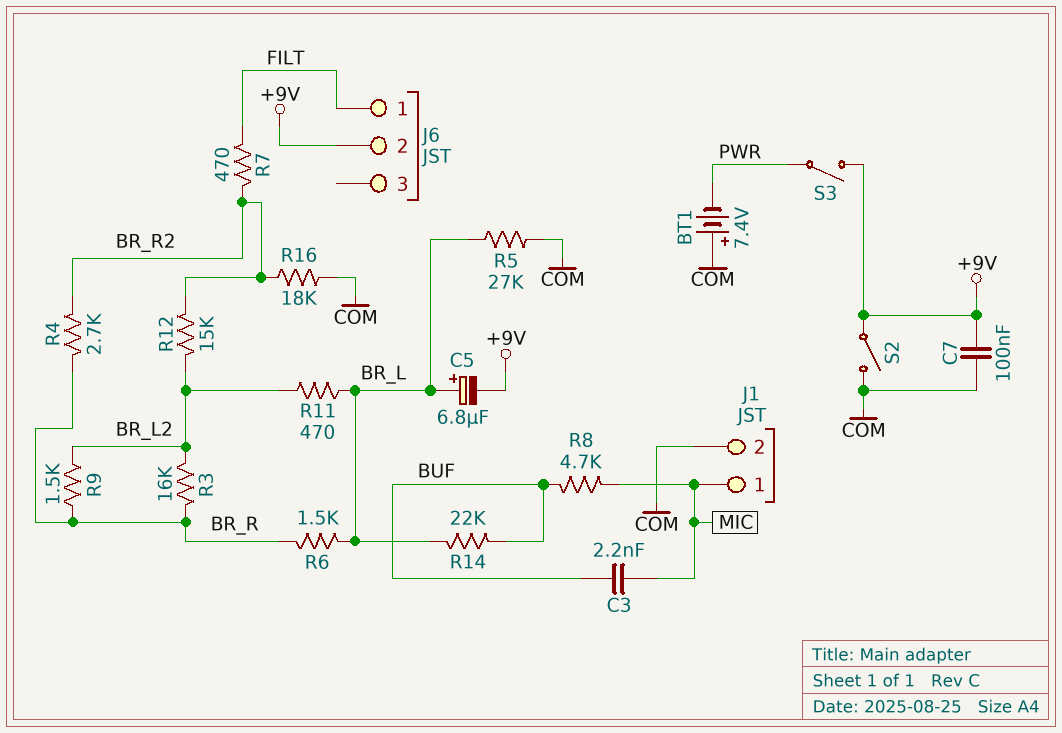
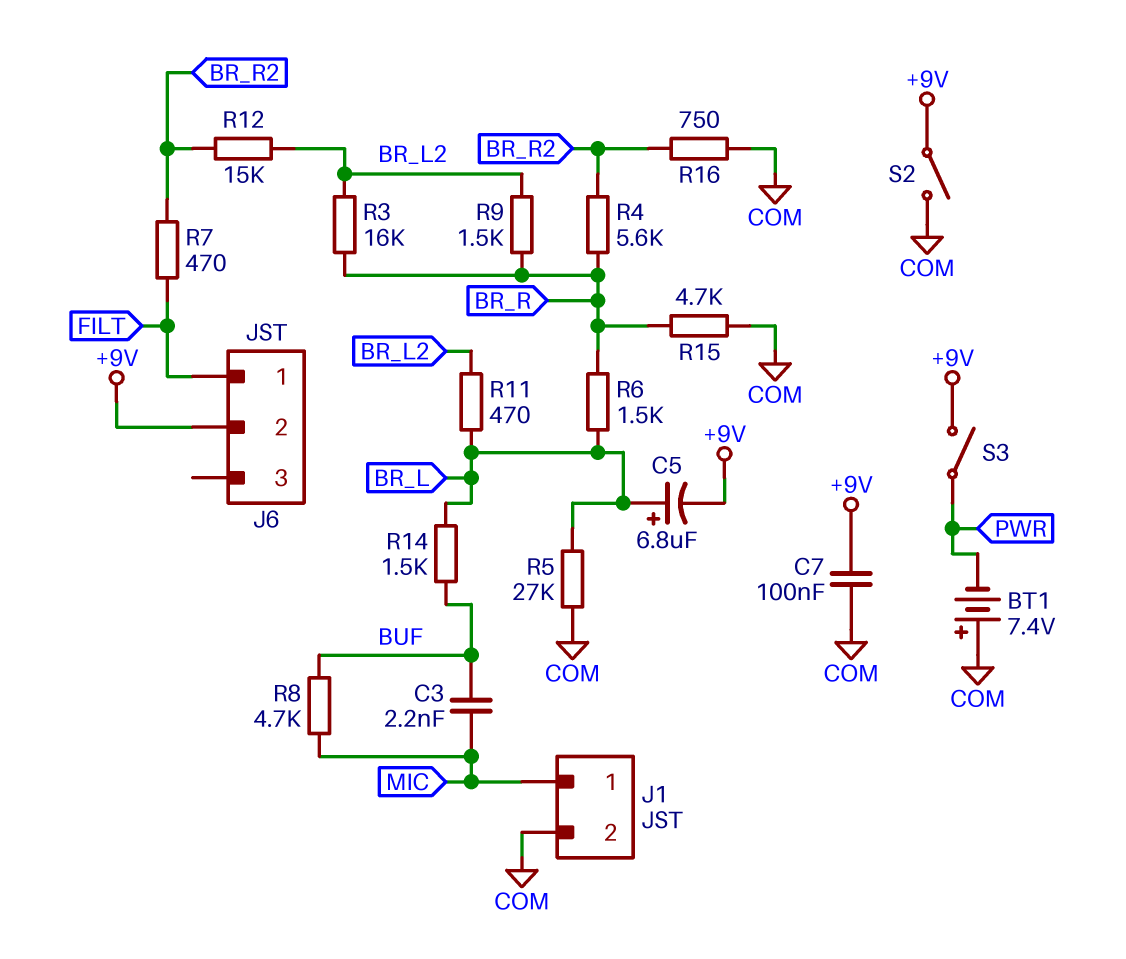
R4: 2.7k (BR_R, BR_R2) -> 5.6k (BR_R, BR_R2)
R14: 22k (BR_L, BUF) -> 1.5k (BR_L, BUF)
R15: none -> 4.7k (BR_R, COM)
R16: 18k (BR_R2, COM) -> 750 (BR_R2, COM)

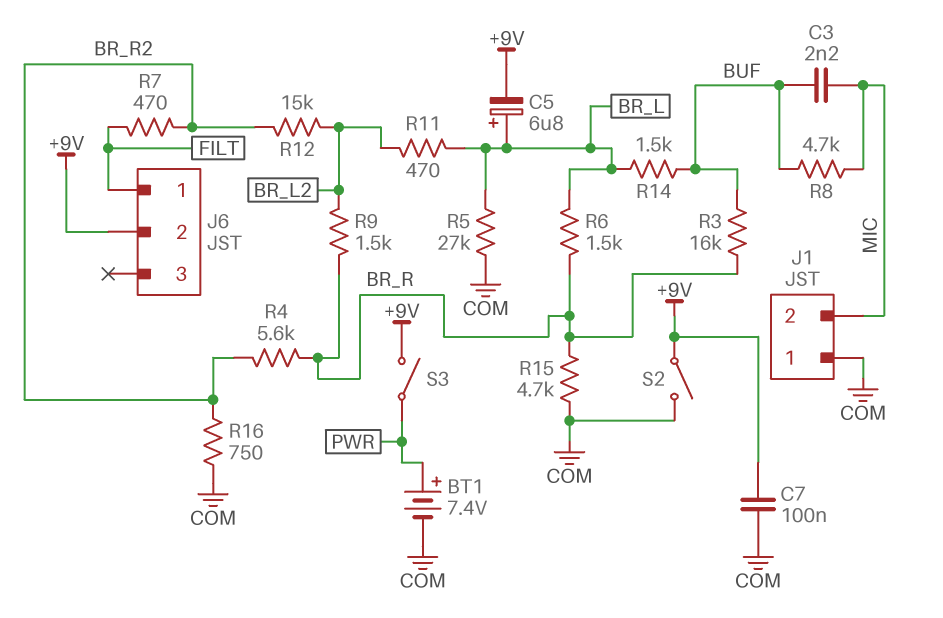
BT1: 7.4V (plus COM, minus PWR) -> 7.4V (plus PWR, minus COM)
J1 pin 1: MIC -> COM
J1 pin 2: COM -> MIC
R3: 16k (BR_L2, BR_R) -> 16k (BR_R, BUF)

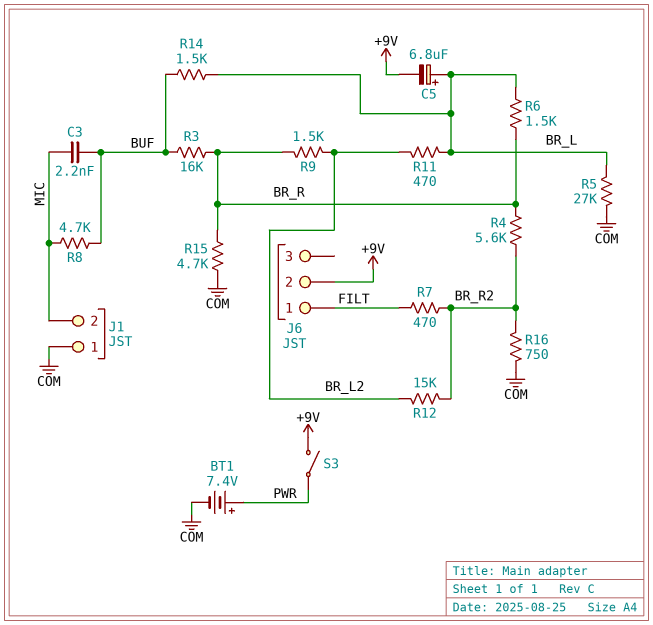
C7: 100nF (+9V, COM) -> none
S2: switch (+9V, COM) -> none

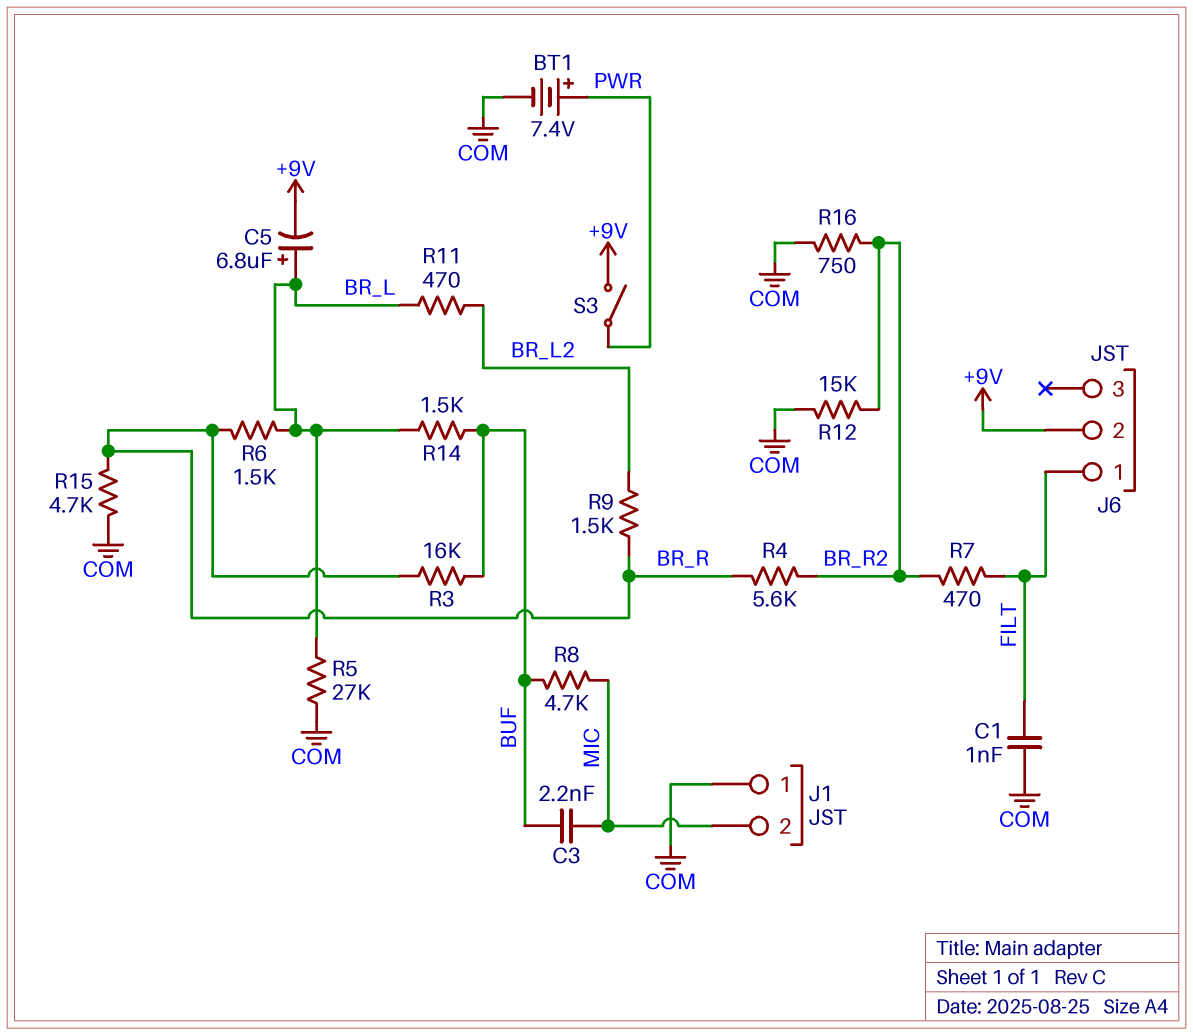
C1: none -> 1nF (COM, FILT)
R12: 15k (BR_L2, BR_R2) -> 15k (BR_R2, COM)

